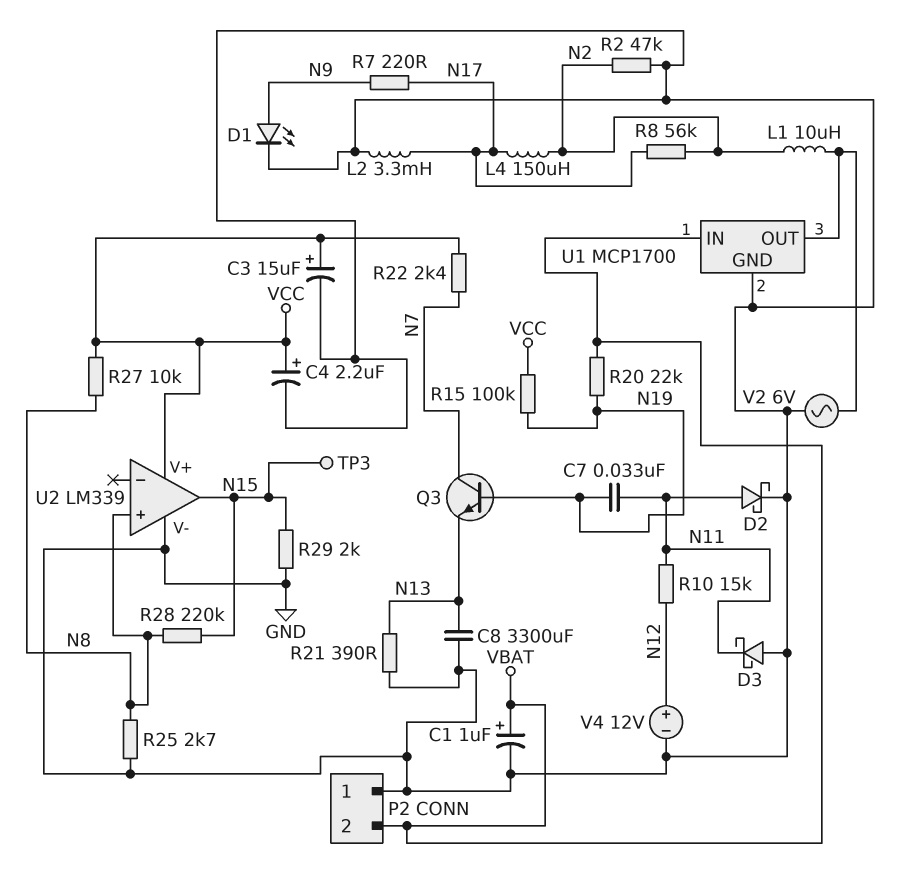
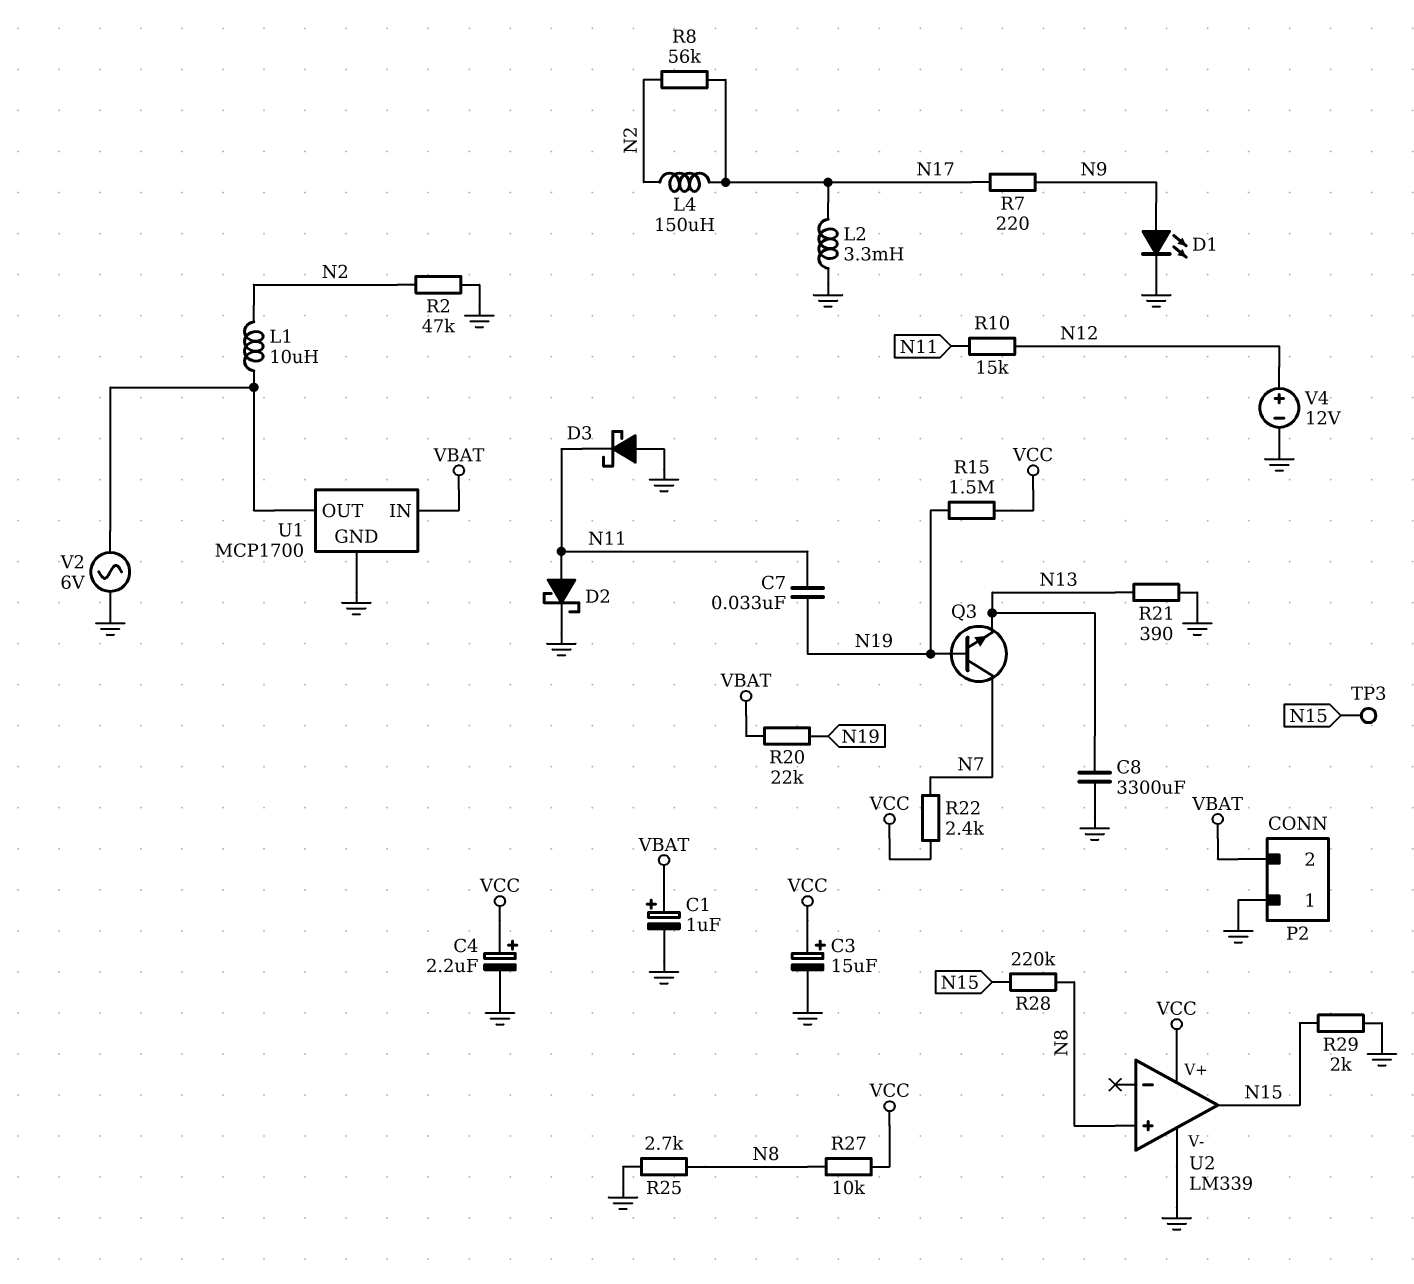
R15: 100k (N19, VCC) -> 1.5M (N19, VCC)

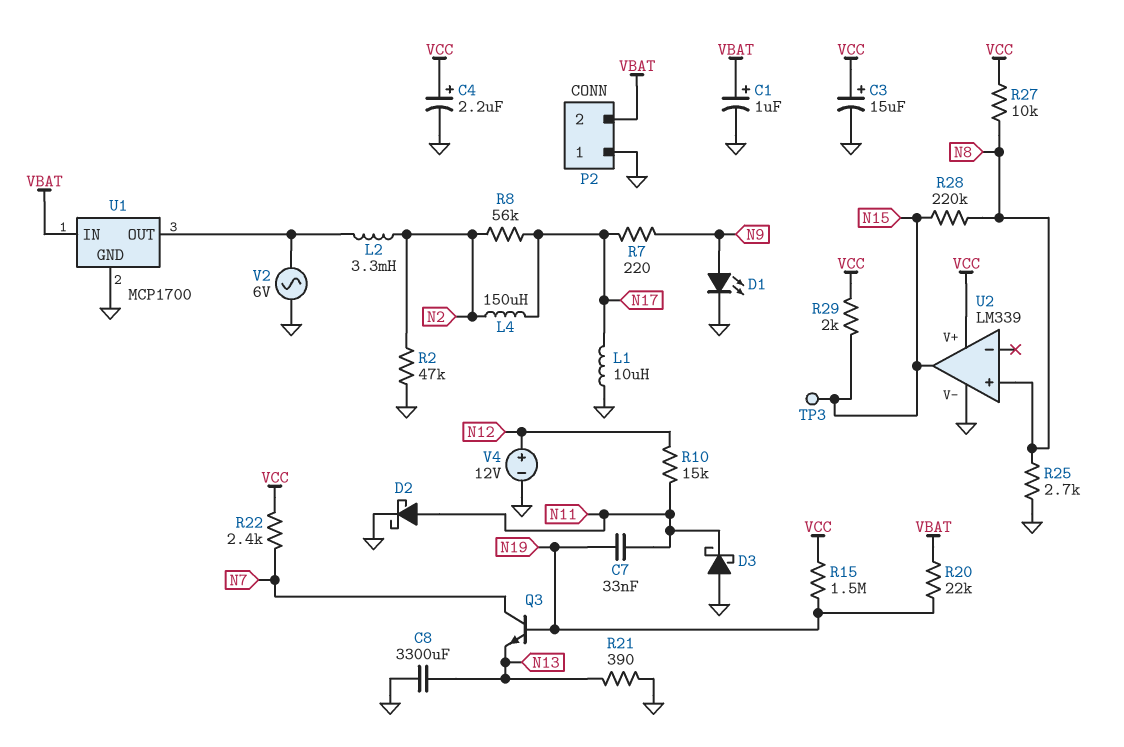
L1: 10uH (N2, U1/OUT) -> 10uH (GND, N17)
L2: 3.3mH (GND, N17) -> 3.3mH (N2, U1/OUT)
R29: 2k (GND, N15) -> 2k (N15, VCC)

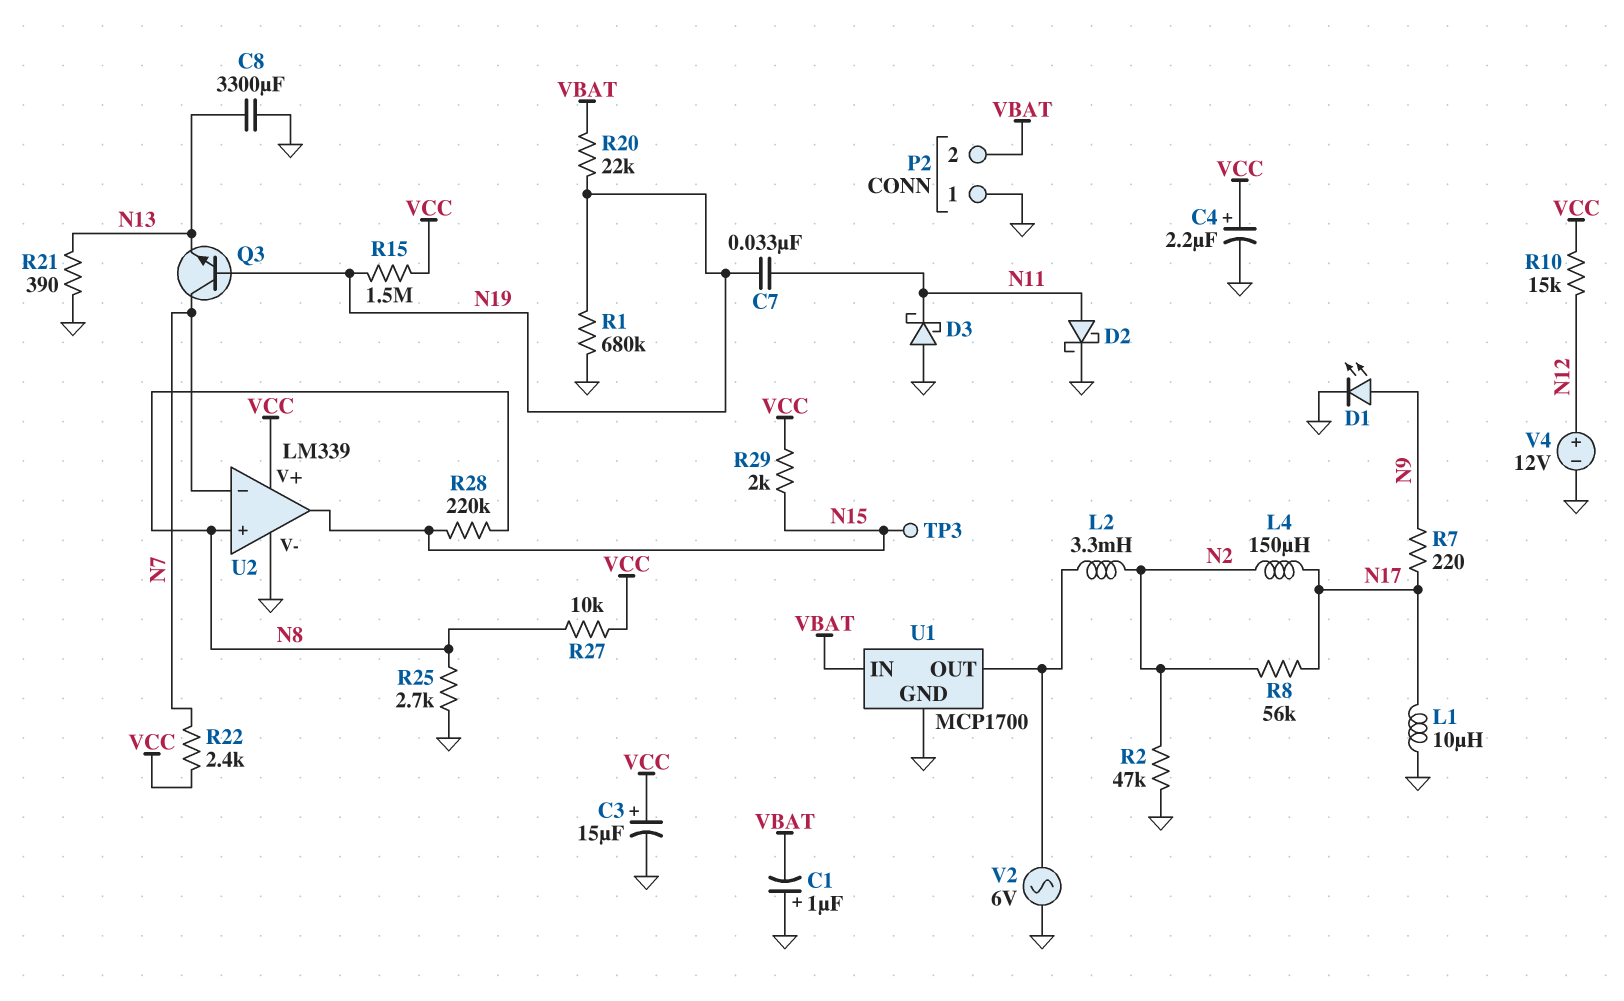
C1: 1uF (plus VBAT, minus GND) -> 1uF (plus GND, minus VBAT)
R1: none -> 680k (GND, N19)
R10: 15k (N11, N12) -> 15k (N12, VCC)
U2 pin in-: none -> N7

